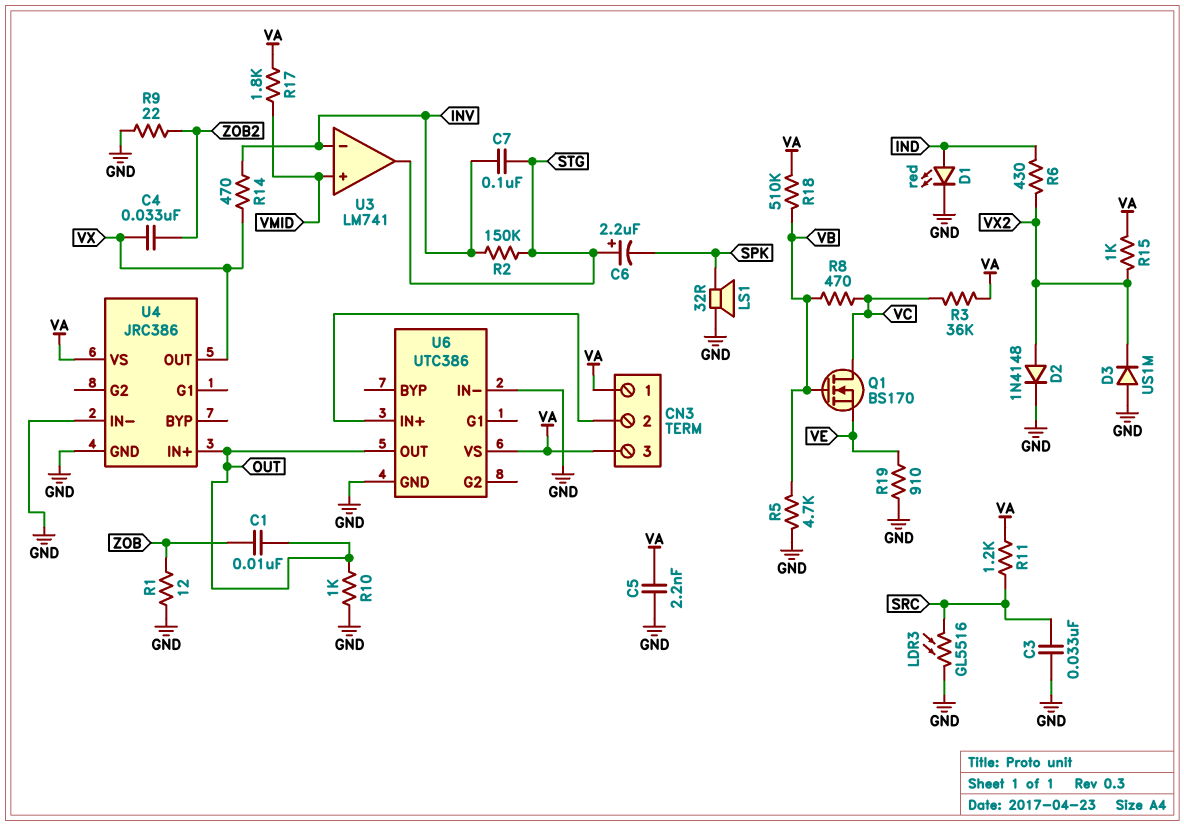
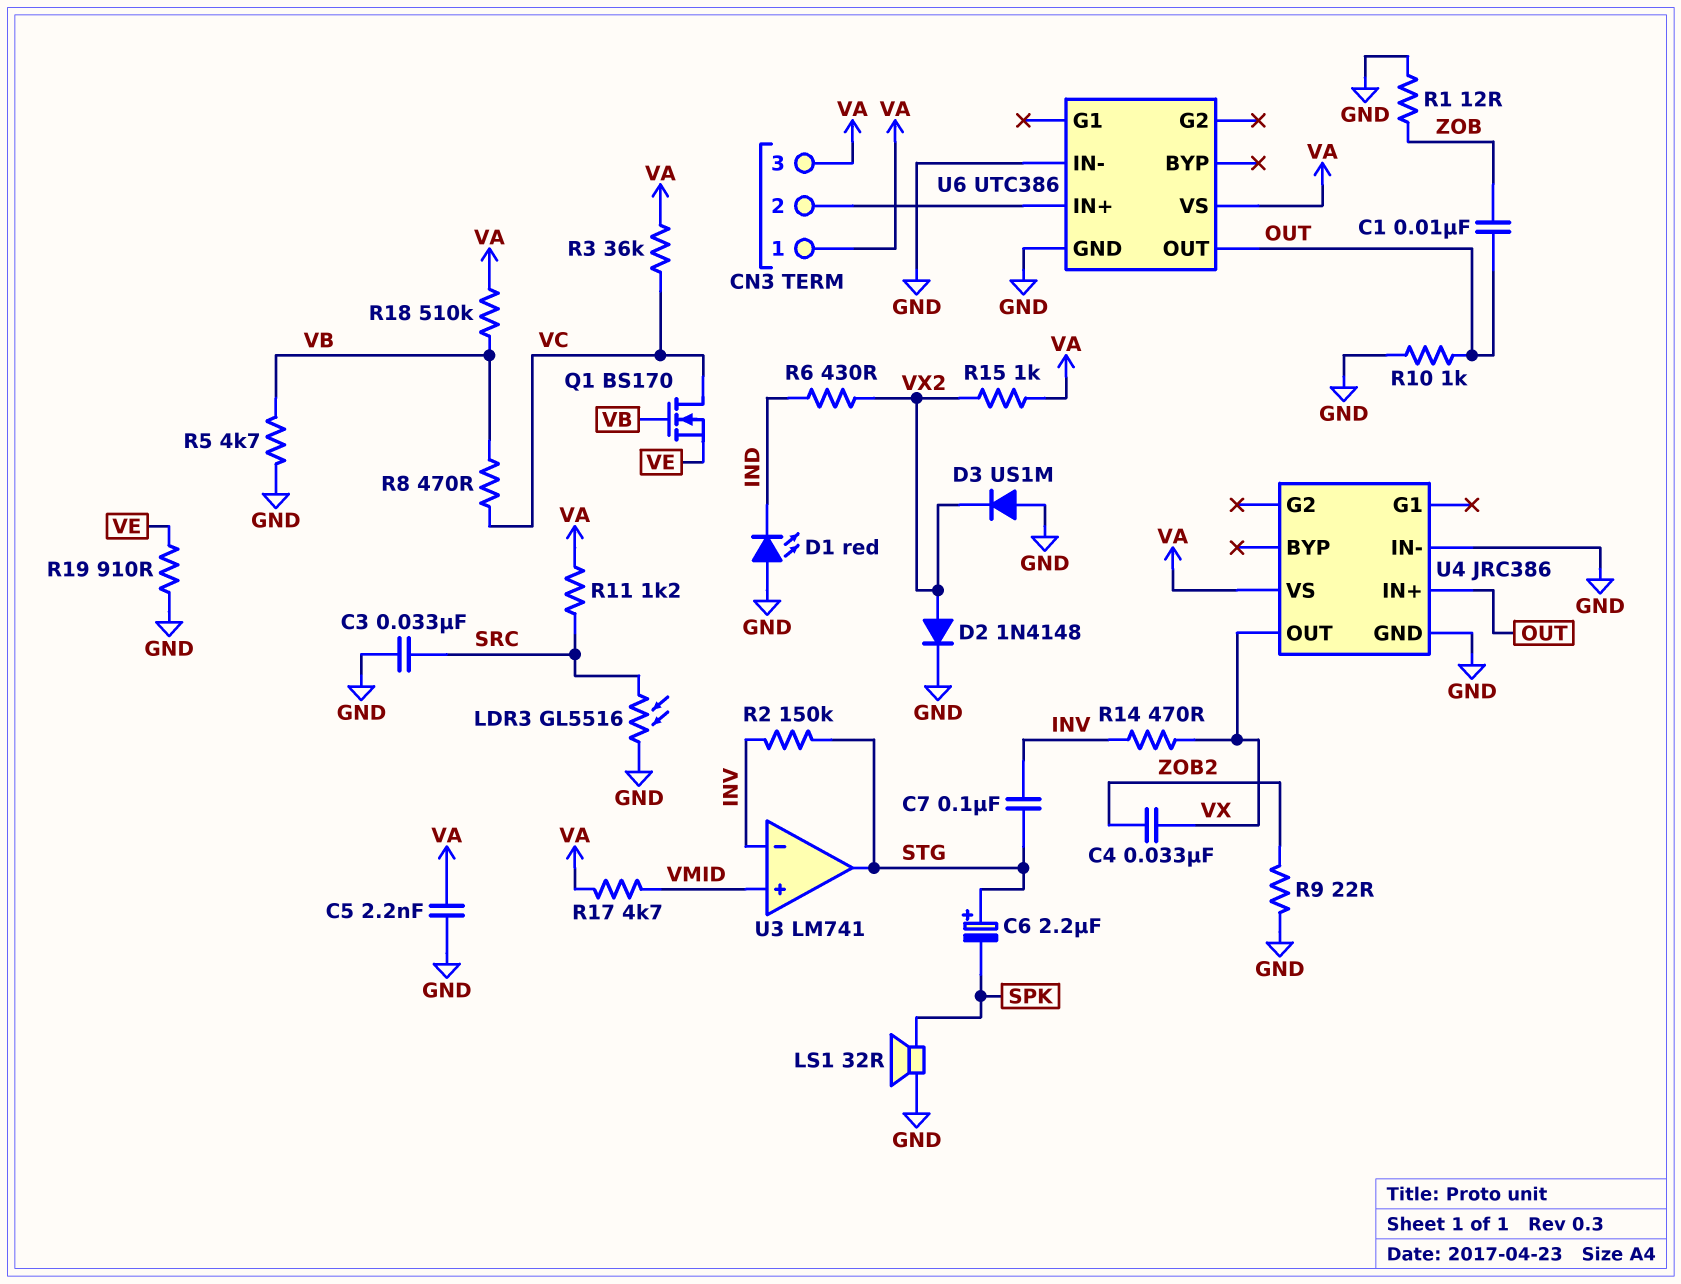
D1: LED red (A IND, K GND) -> LED red (A GND, K IND)
R17: 1.8k (VA, VMID) -> 4.7k (VA, VMID)

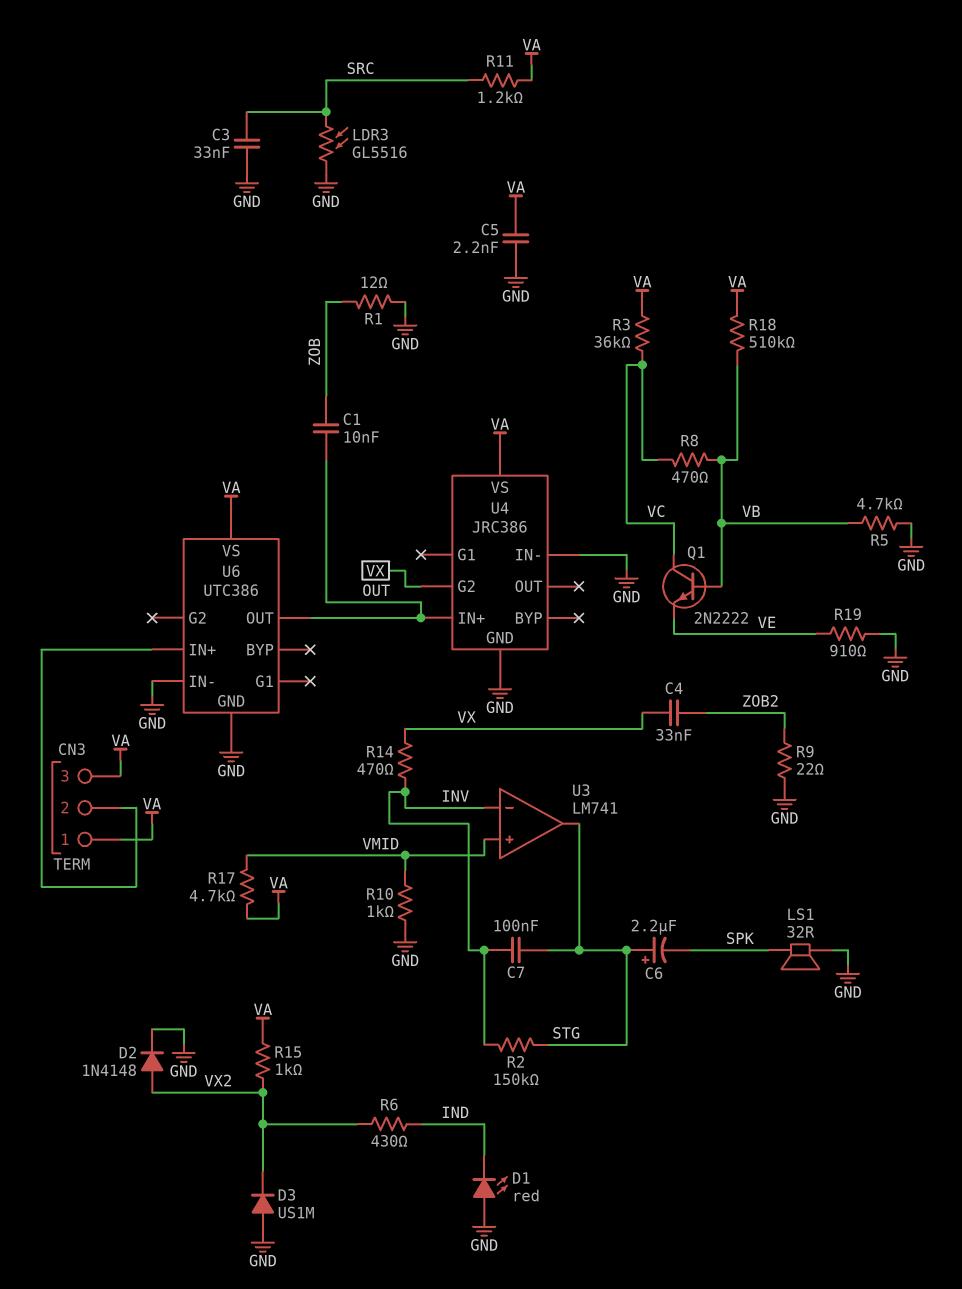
Q1: NMOS BS170 (G VB, D VC, S VE) -> NPN 2N2222 (B VB, C VC, E VE)
R10: 1k (GND, OUT) -> 1k (GND, VMID)
U4 pin G2: none -> VX
U4 pin OUT: VX -> none

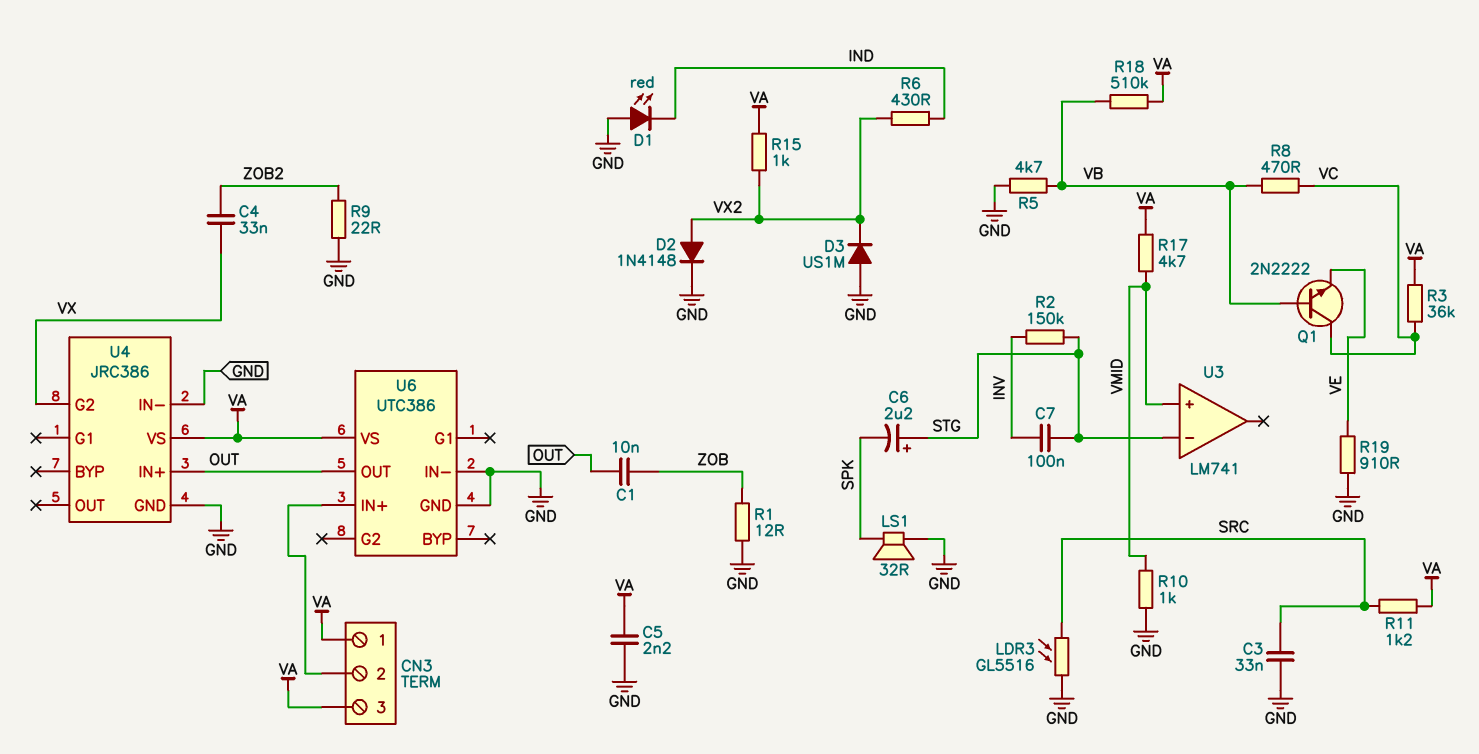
R14: 470 (INV, VX) -> none
U3 pin in-: INV -> STG
U3 pin out: STG -> none

